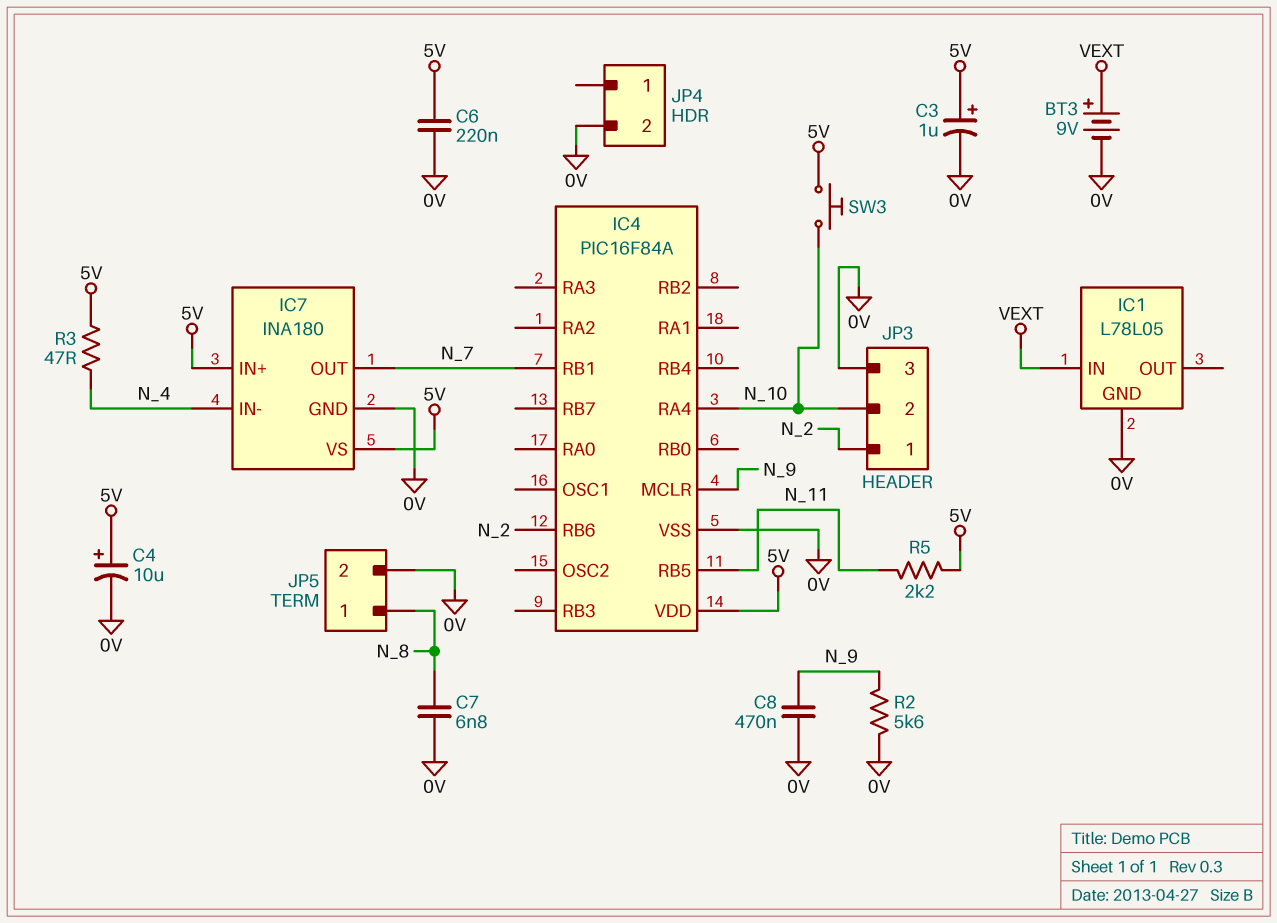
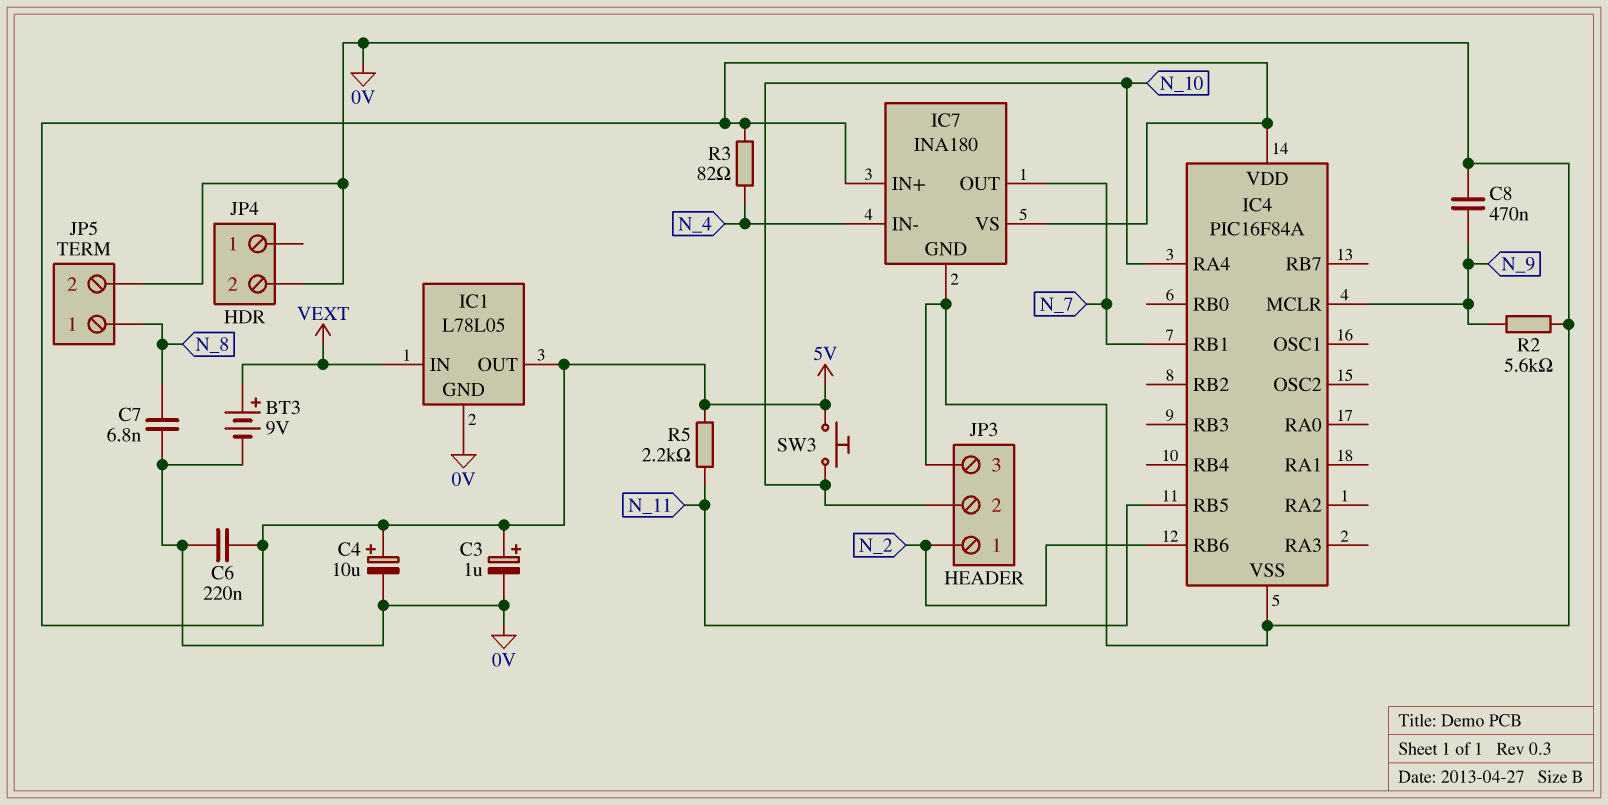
IC1 pin OUT: none -> 5V
R3: 47 (5V, N_4) -> 82 (5V, N_4)

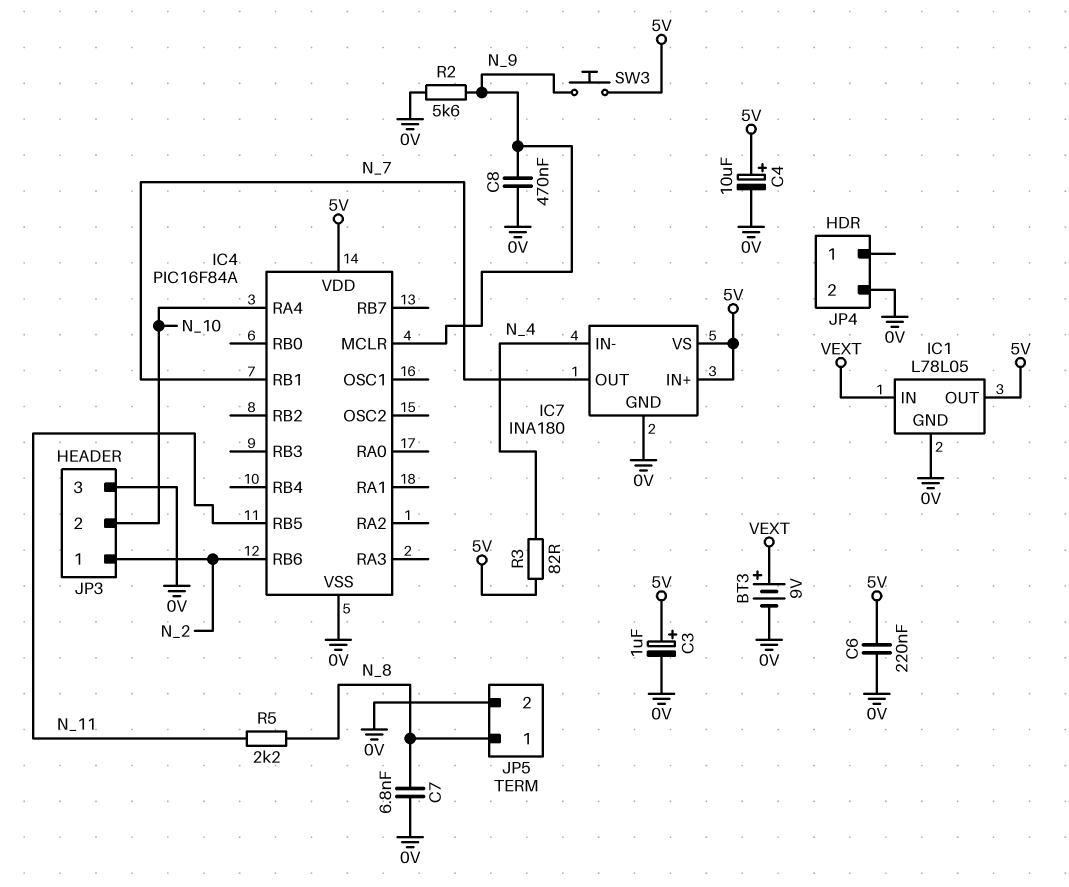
R5: 2.2k (5V, N_11) -> 2.2k (N_8, N_11)
SW3: button (5V, N_10) -> button (5V, N_9)

